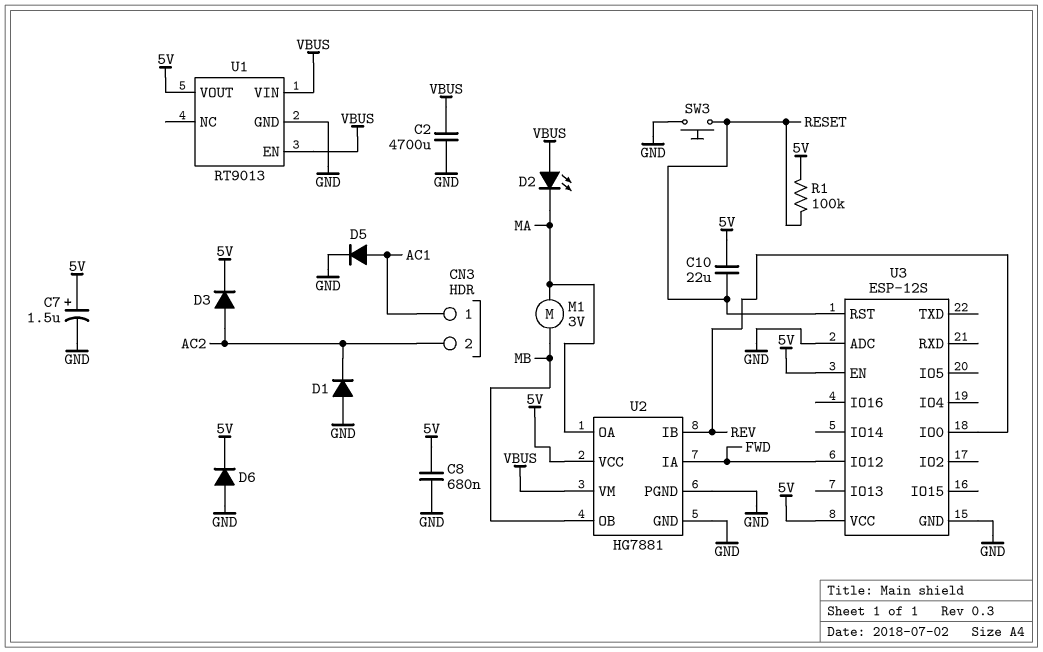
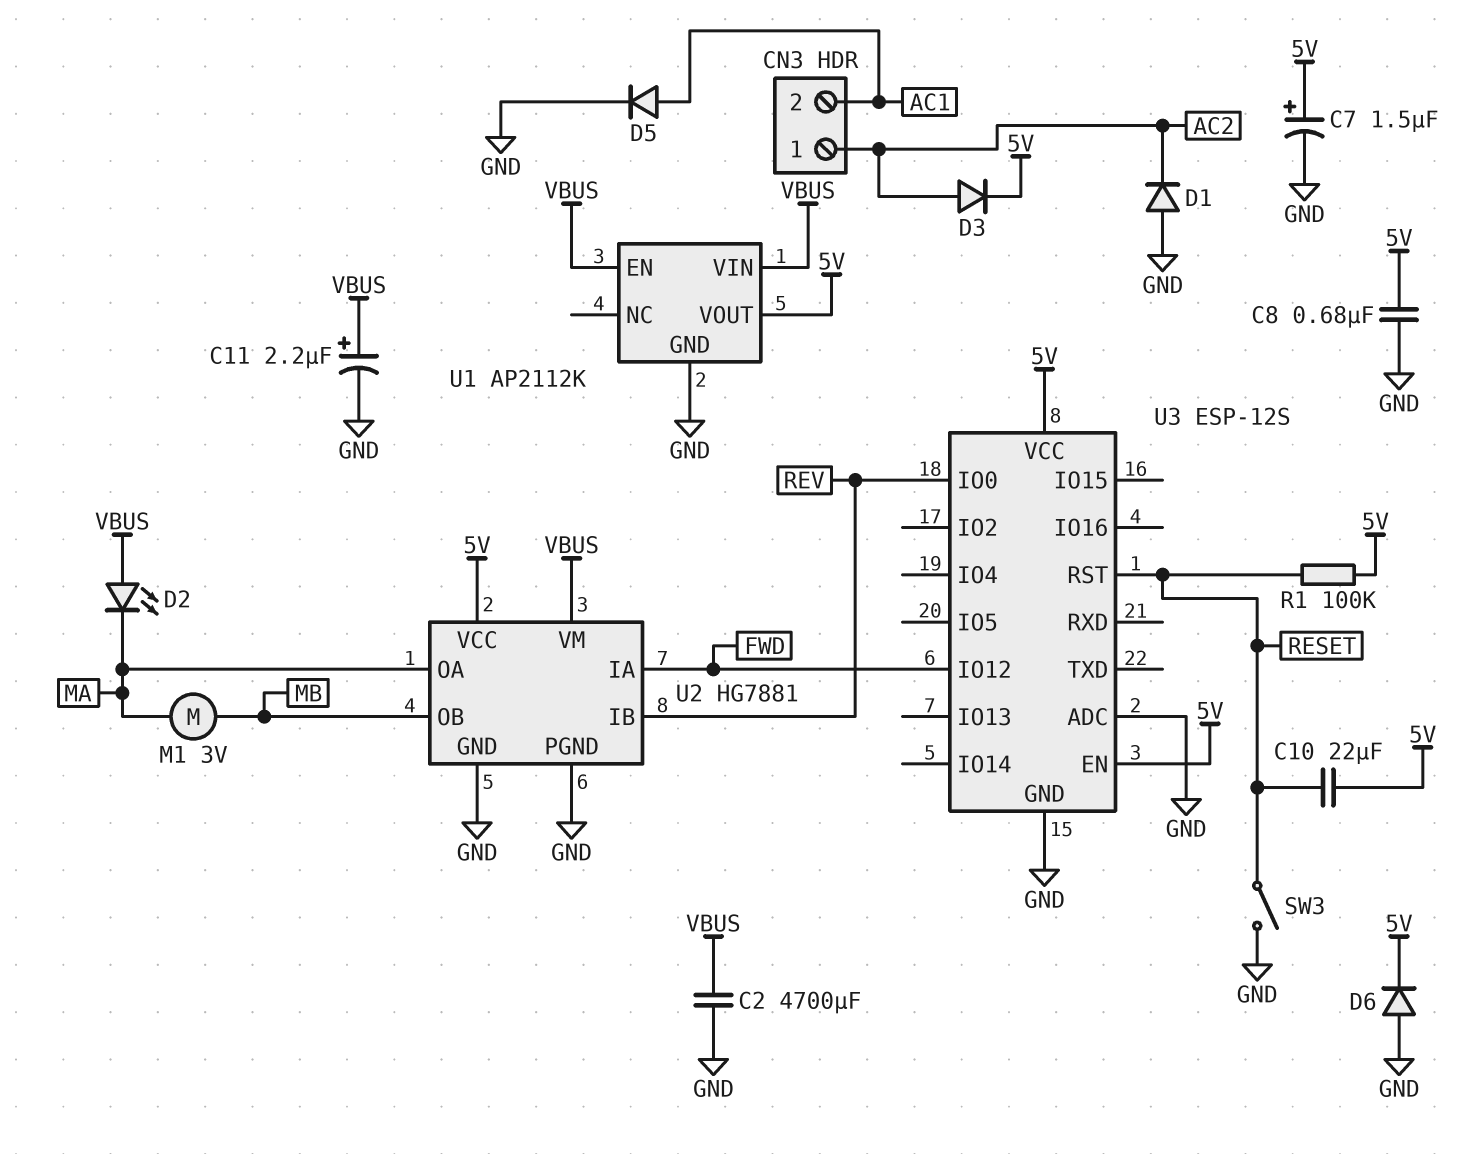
C11: none -> 2.2uF (plus VBUS, minus GND)
CN3 pin 1: AC1 -> AC2
CN3 pin 2: AC2 -> AC1
SW3: button (GND, RESET) -> switch (GND, RESET)
U1: RT9013 -> AP2112K

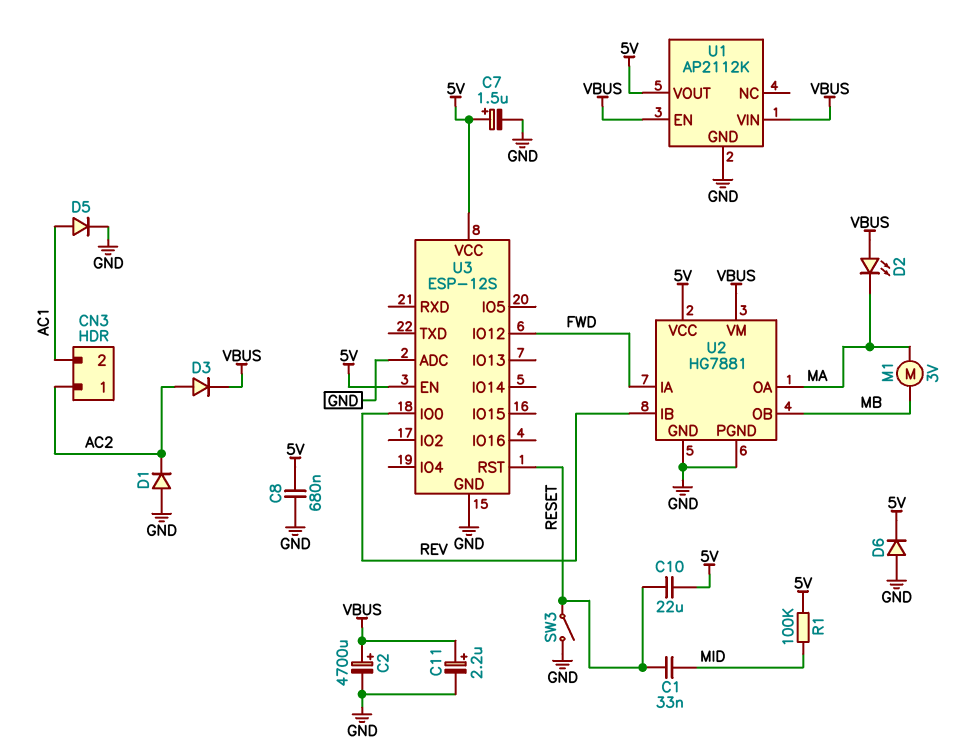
C1: none -> 33nF (MID, RESET)
C2: 4700uF (GND, VBUS) -> 4700uF (plus VBUS, minus GND)
D3: diode (A AC2, K 5V) -> diode (A AC2, K VBUS)
R1: 100k (5V, RESET) -> 100k (5V, MID)

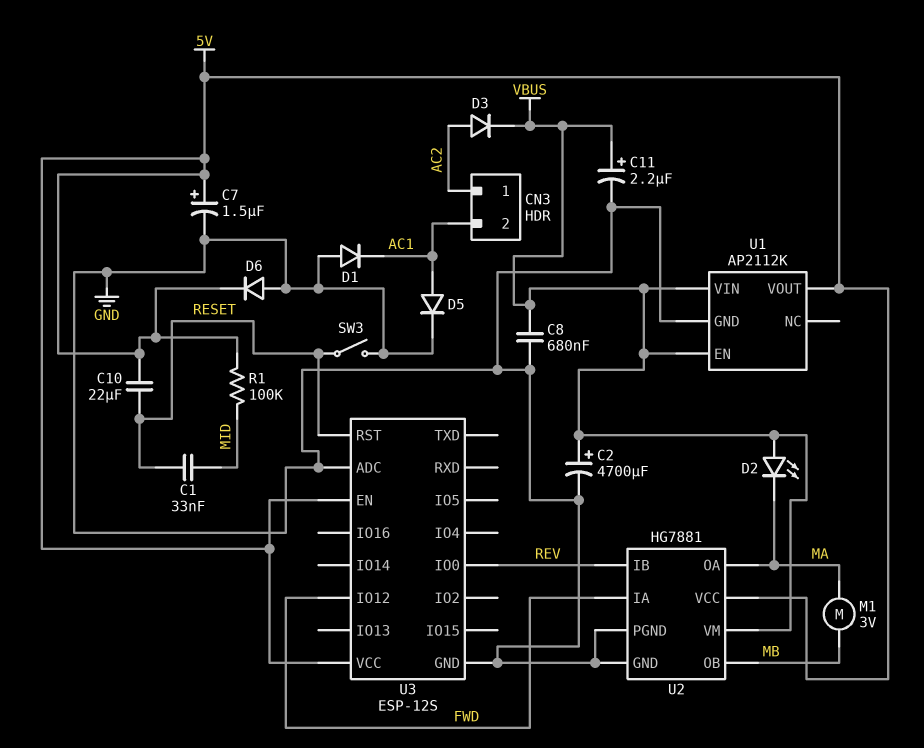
C8: 680nF (5V, GND) -> 680nF (GND, VBUS)
D1: diode (A GND, K AC2) -> diode (A GND, K AC1)

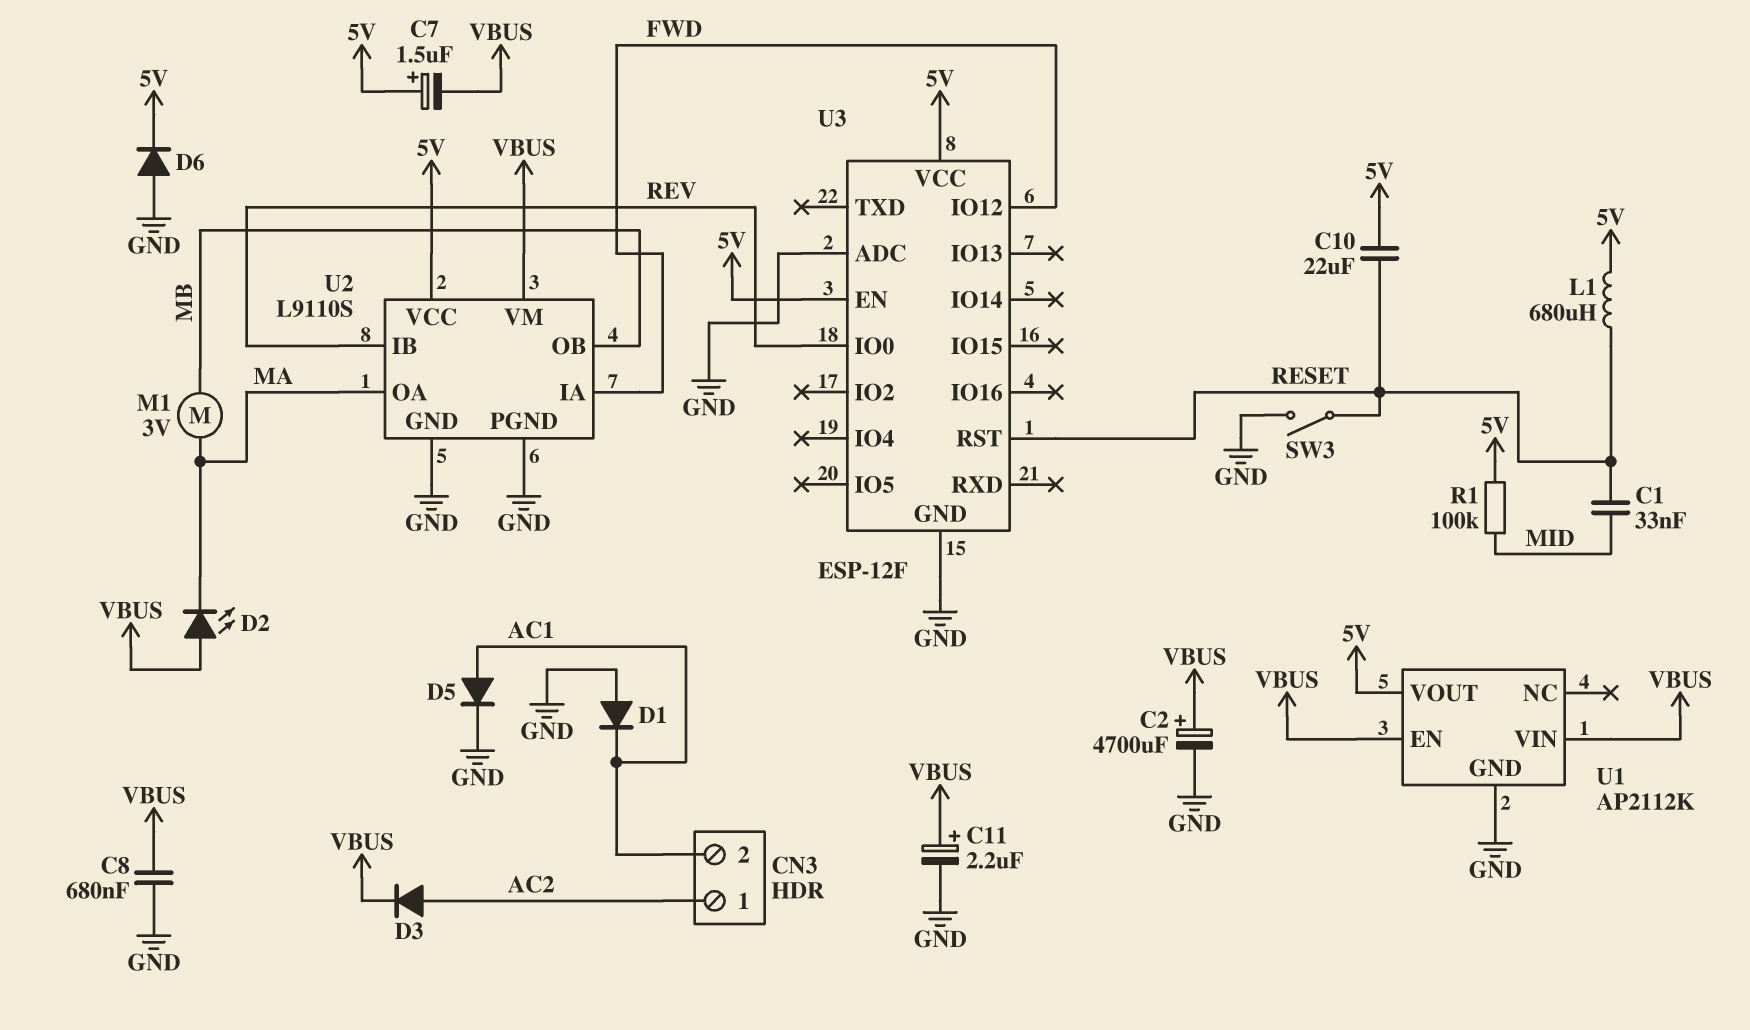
C7: 1.5uF (plus 5V, minus GND) -> 1.5uF (plus 5V, minus VBUS)
L1: none -> 680uH (5V, RESET)
U2: HG7881 -> L9110S
U3: ESP-12S -> ESP-12F

